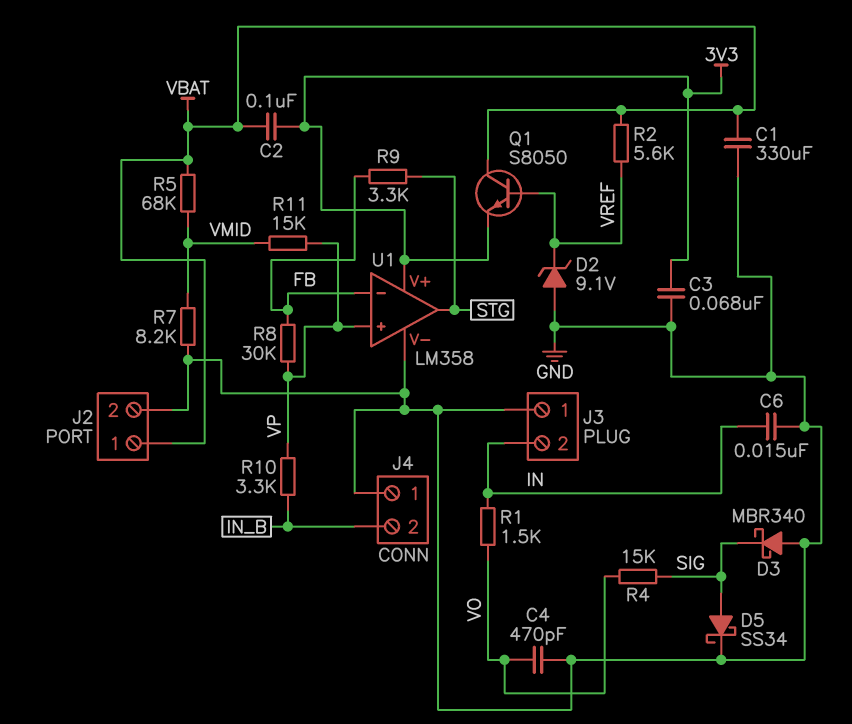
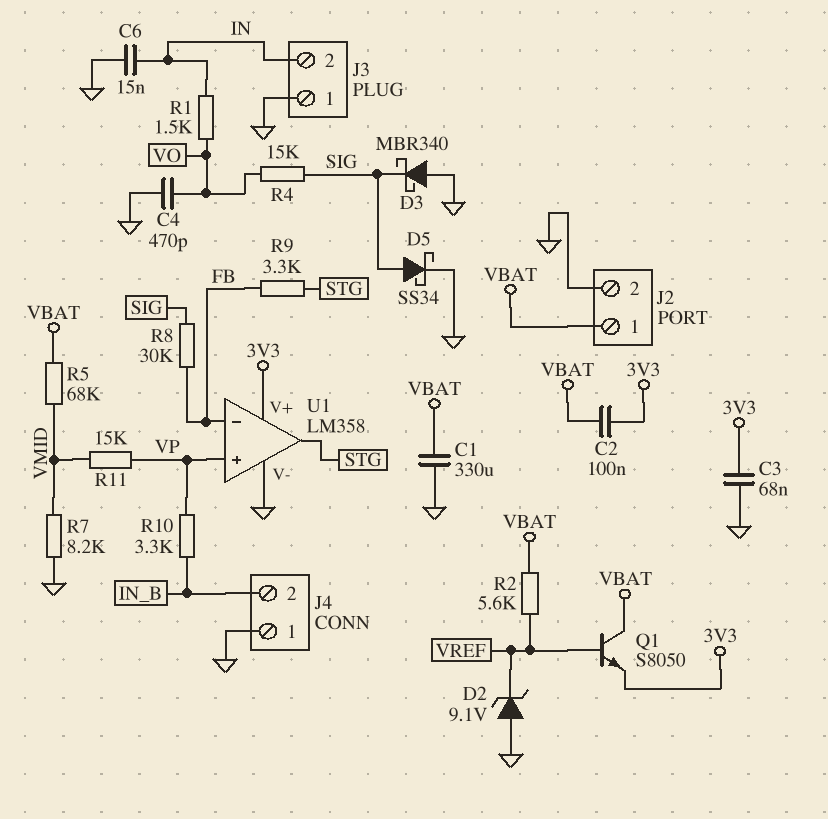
R8: 30k (FB, VP) -> 30k (FB, SIG)

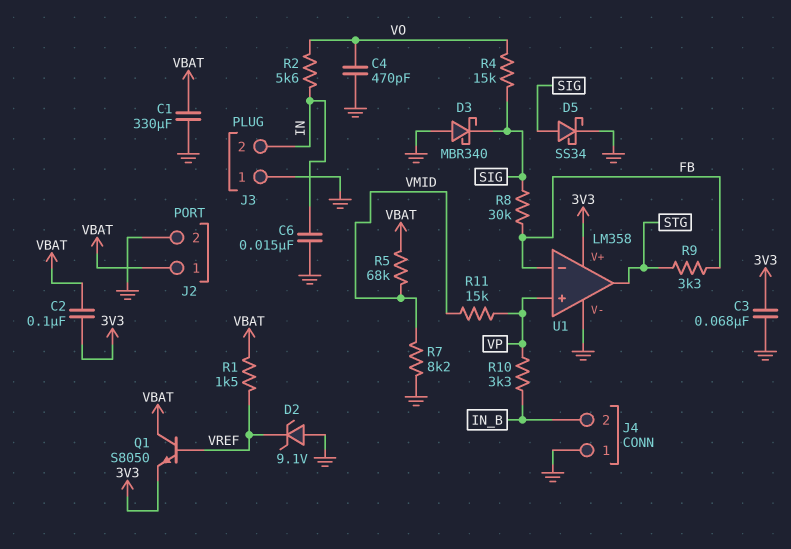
R1: 1.5k (IN, VO) -> 1.5k (VBAT, VREF)
R2: 5.6k (VBAT, VREF) -> 5.6k (IN, VO)

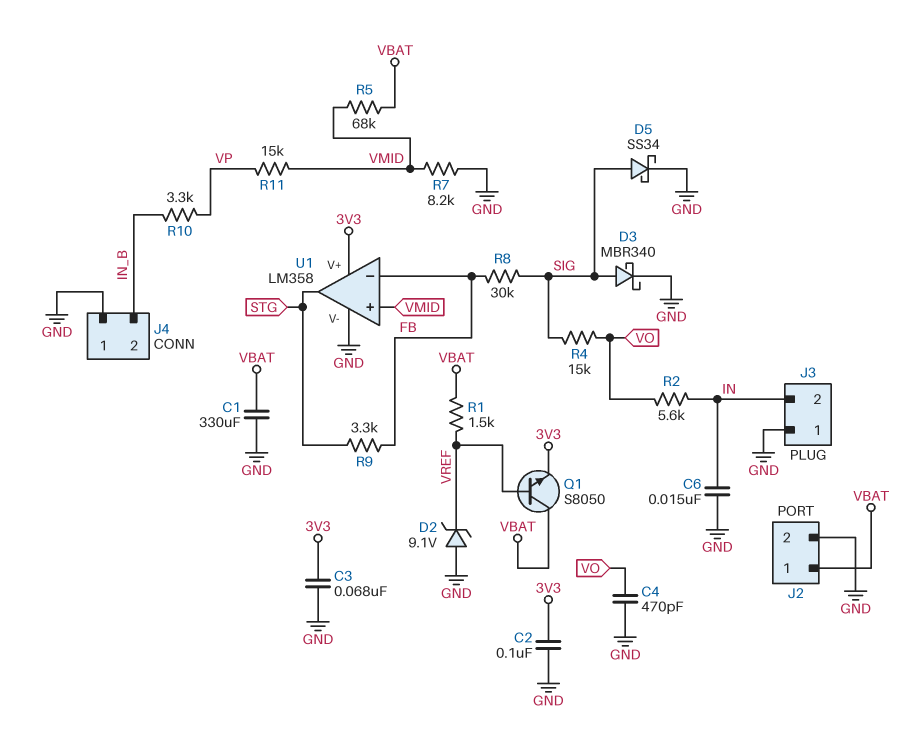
C2: 100nF (3V3, VBAT) -> 100nF (3V3, GND)
D3: schottky MBR340 (A GND, K SIG) -> schottky MBR340 (A SIG, K GND)
U1 pin in+: VP -> VMID

